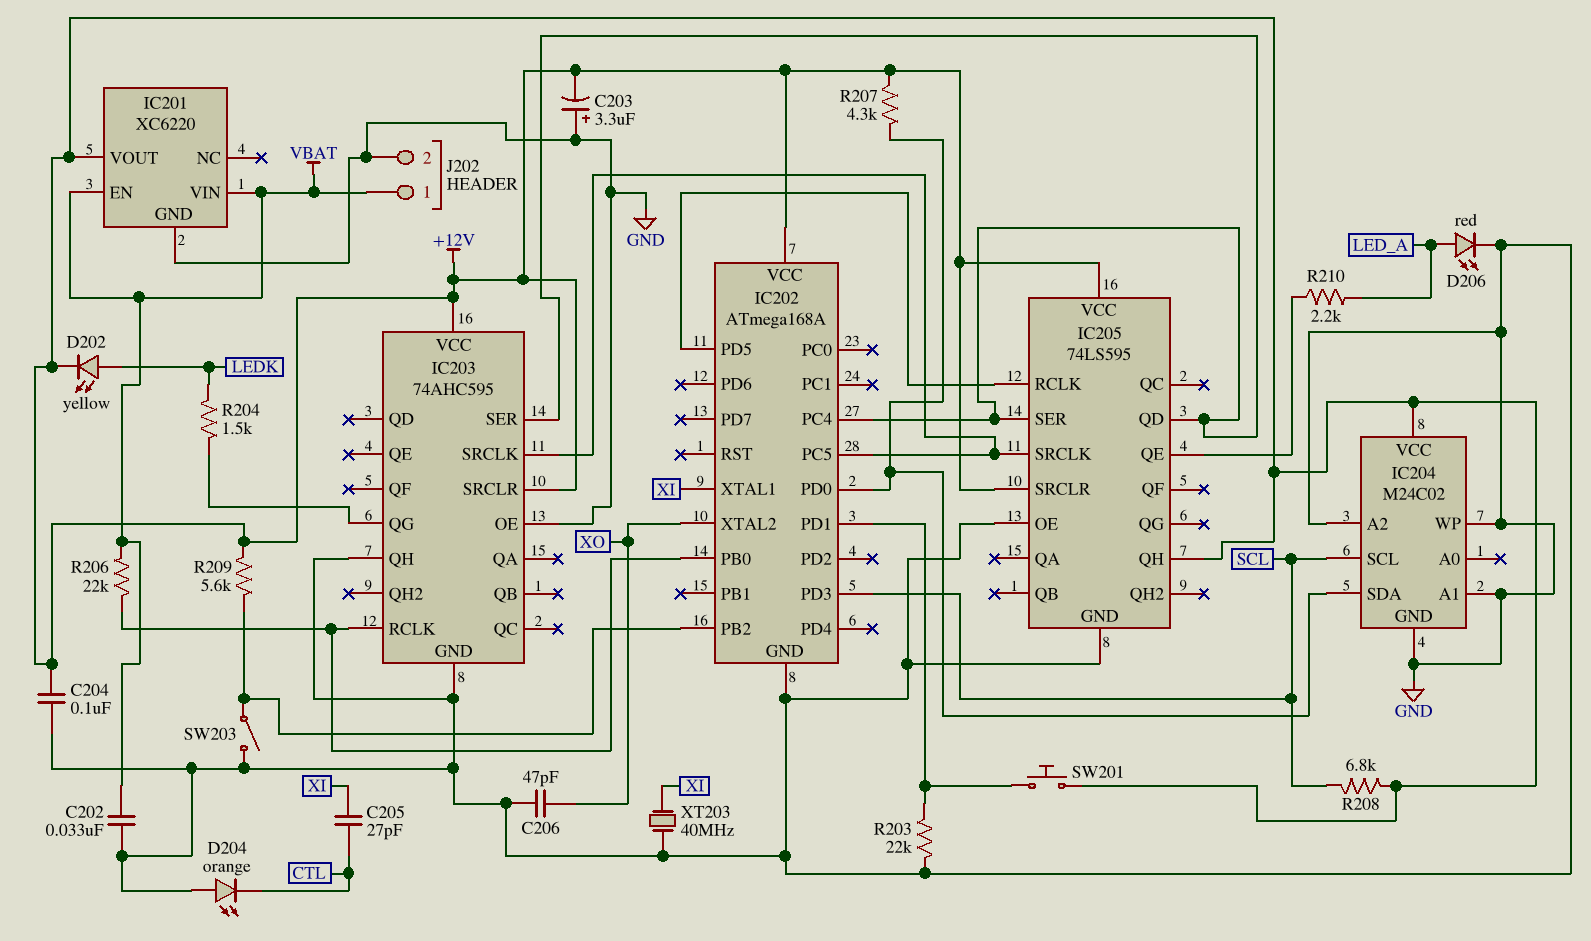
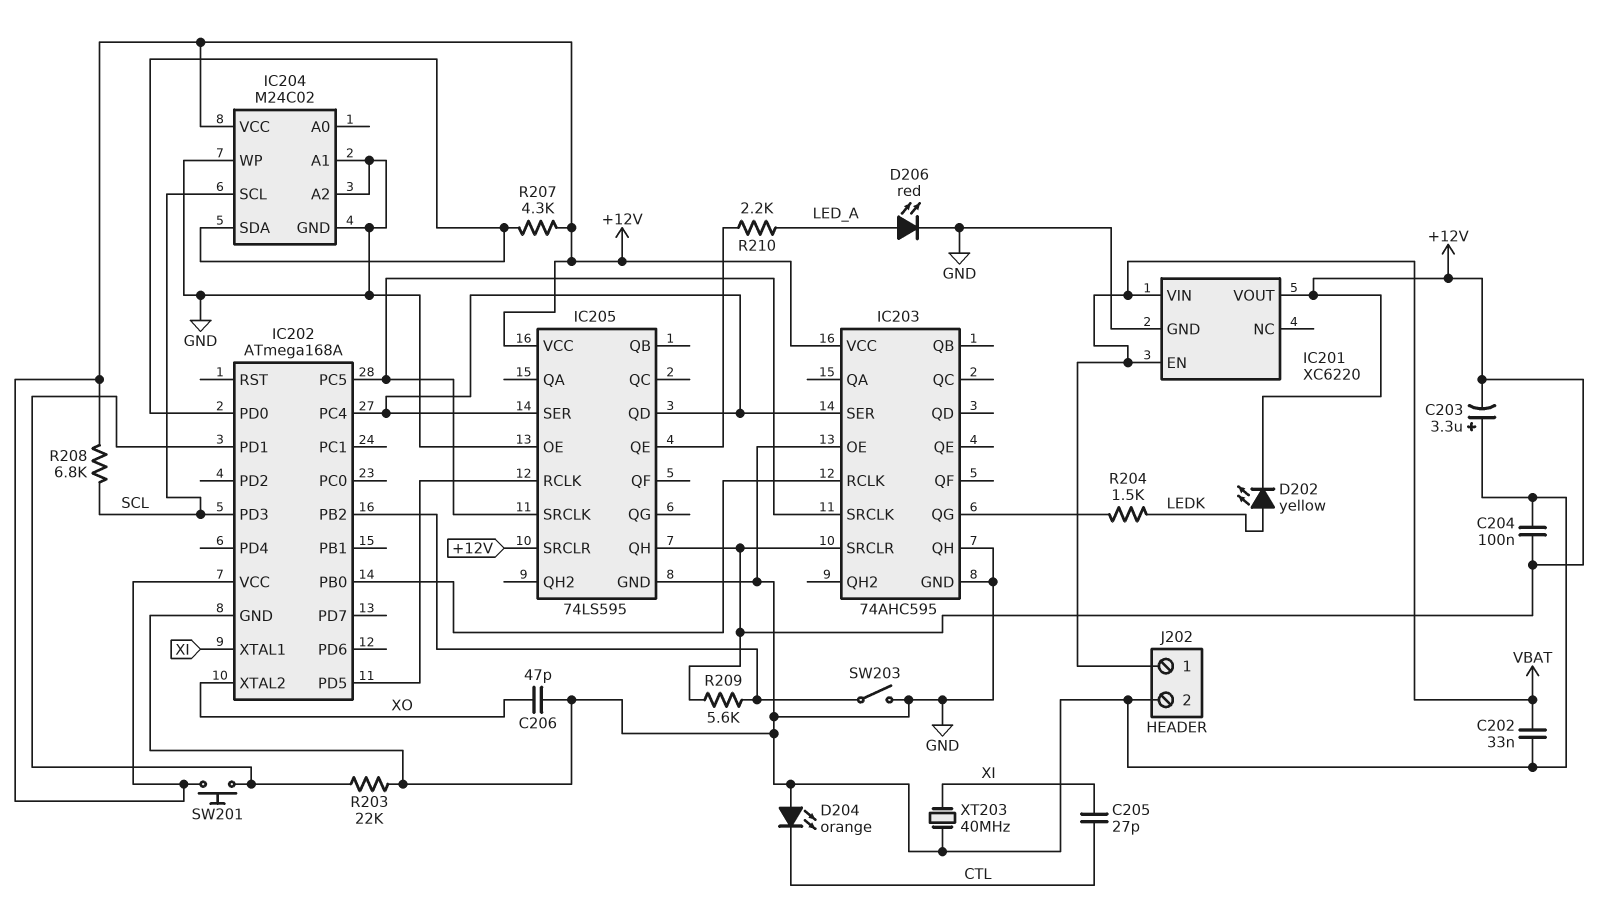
R206: 22k (IC202/PB0, VBAT) -> none

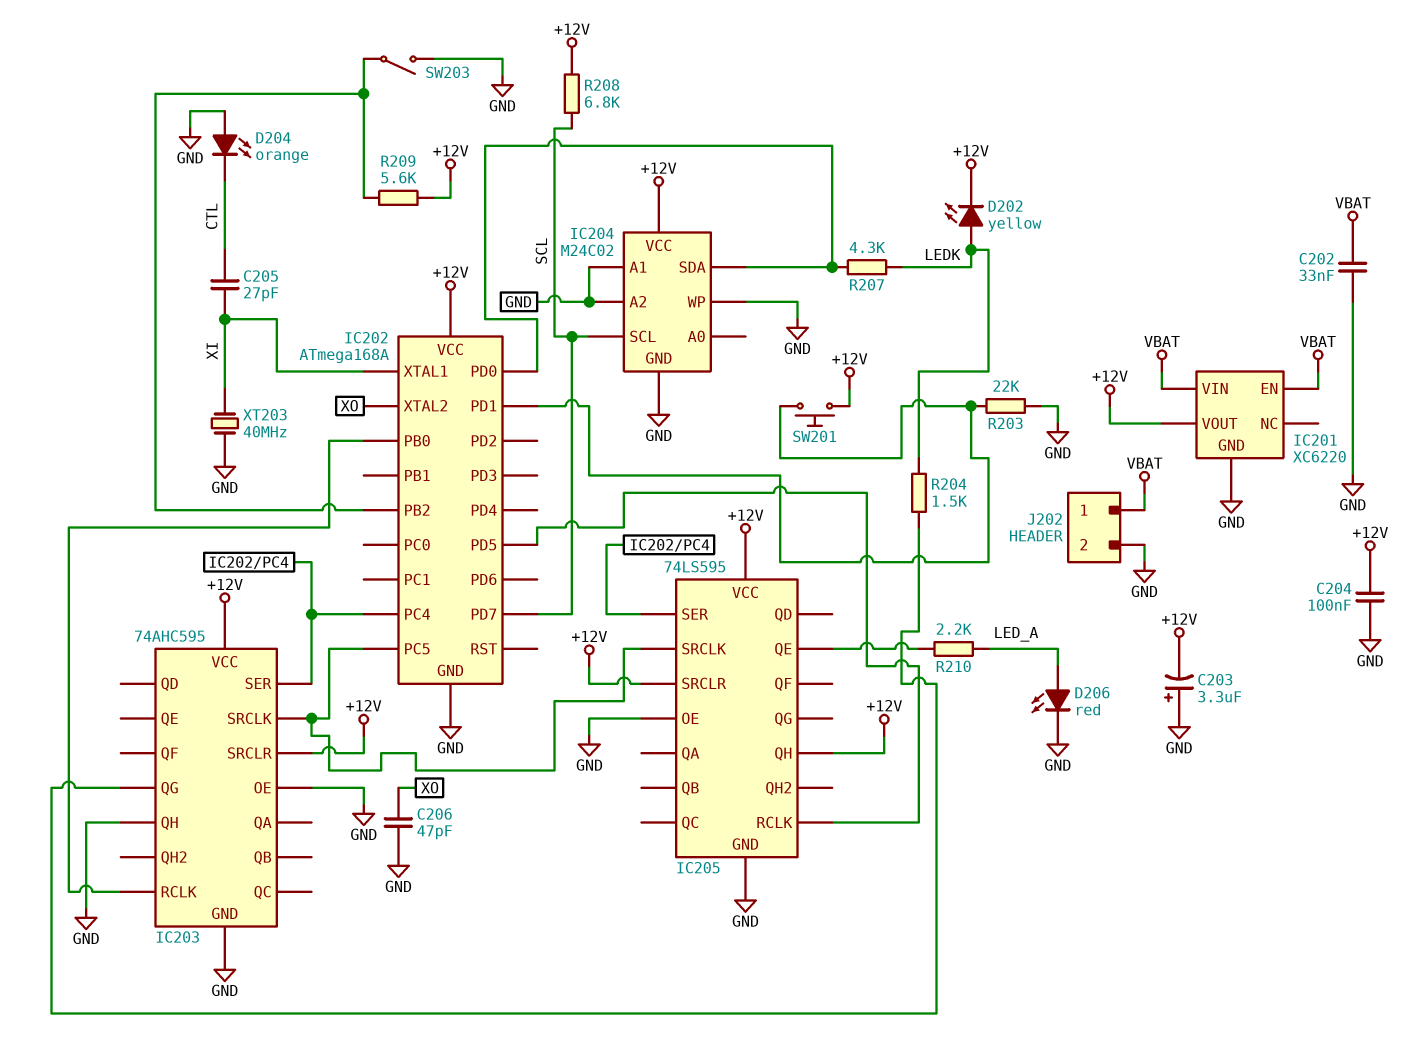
IC202 pin PD3: SCL -> none
IC202 pin PD7: none -> SCL
IC205 pin QD: IC202/PC4 -> none
R207: 4.3k (+12V, IC202/PD0) -> 4.3k (IC202/PD0, LEDK)

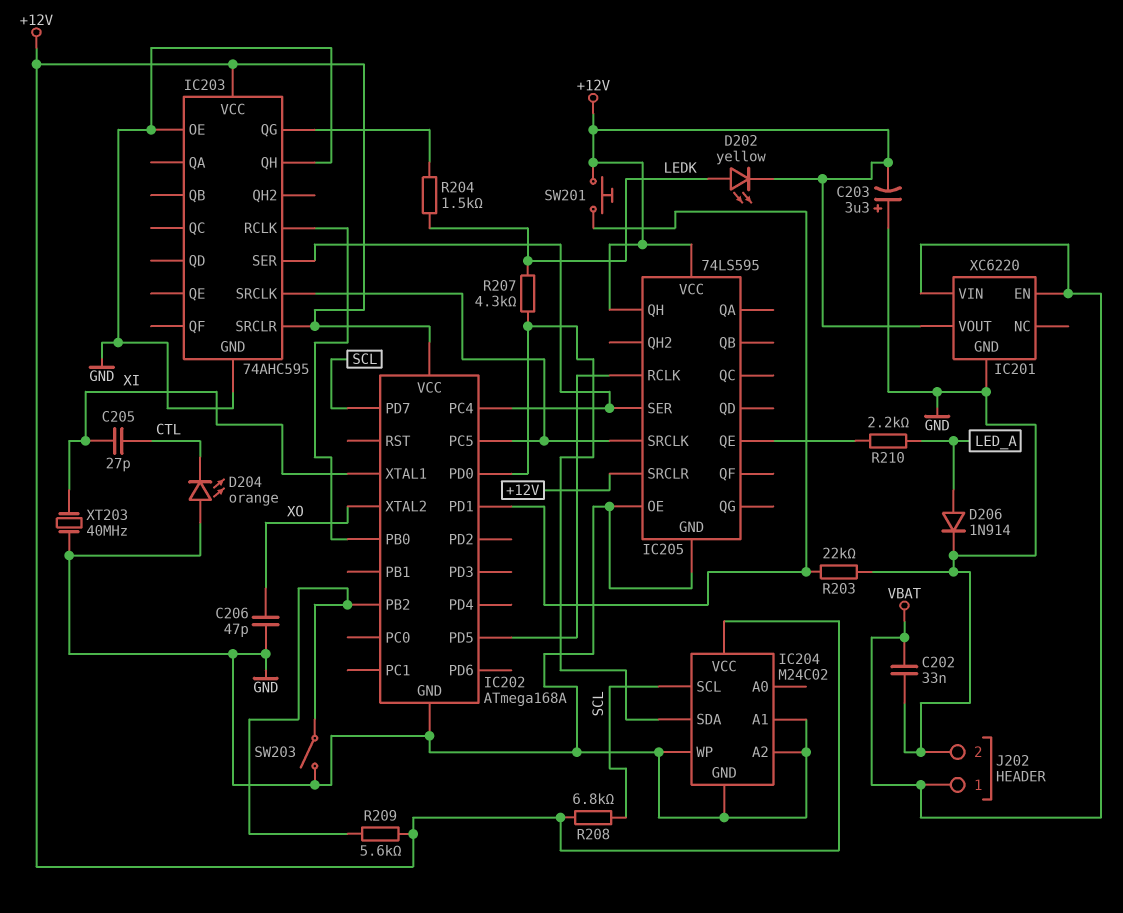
C204: 100nF (+12V, GND) -> none
D206: LED red (A LED_A, K GND) -> diode 1N914 (A LED_A, K GND)

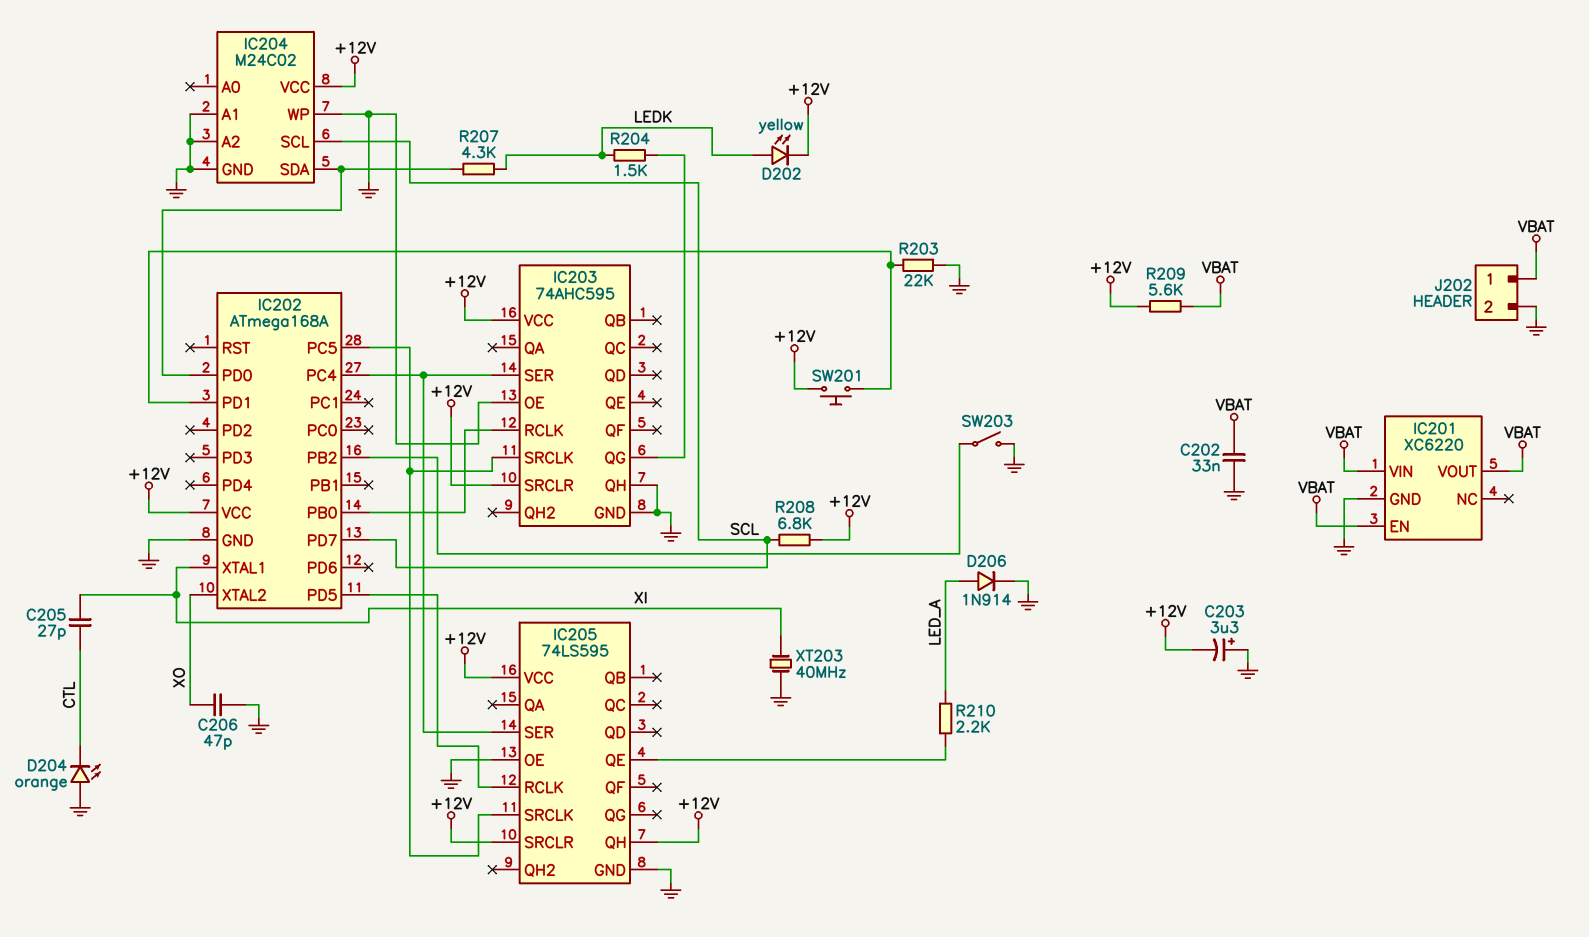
IC201 pin VOUT: +12V -> VBAT
R209: 5.6k (+12V, IC202/PB2) -> 5.6k (+12V, VBAT)

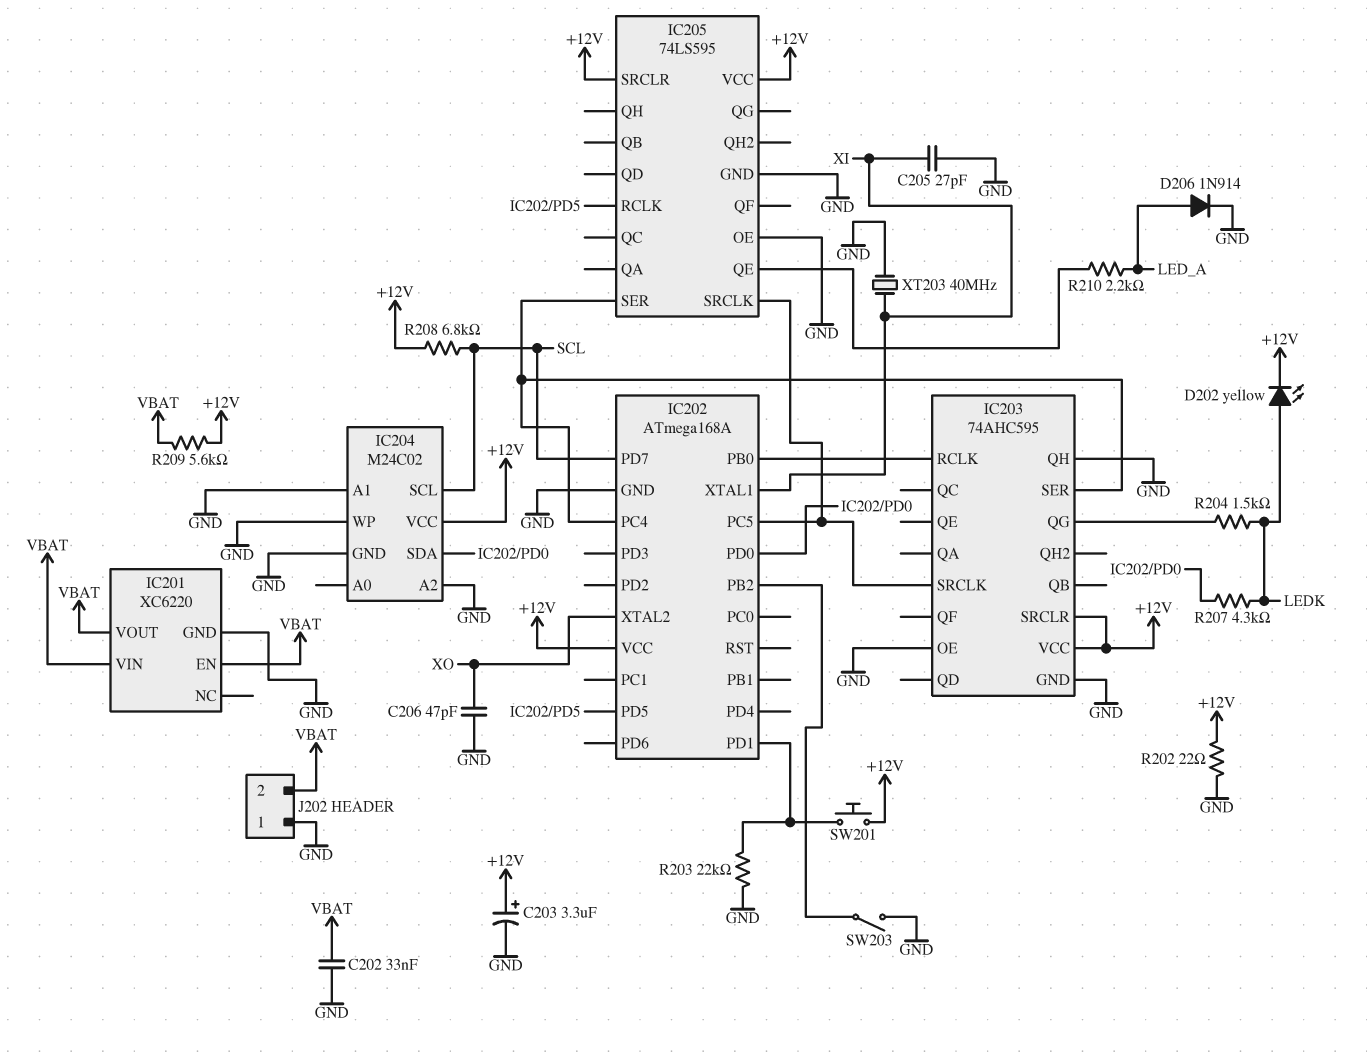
C203: 3.3uF (plus GND, minus +12V) -> 3.3uF (plus +12V, minus GND)
C205: 27pF (CTL, XI) -> 27pF (GND, XI)
D204: LED orange (A GND, K CTL) -> none
IC205 pin QH: +12V -> none
J202 pin 1: VBAT -> GND
J202 pin 2: GND -> VBAT
R202: none -> 22 (+12V, GND)

